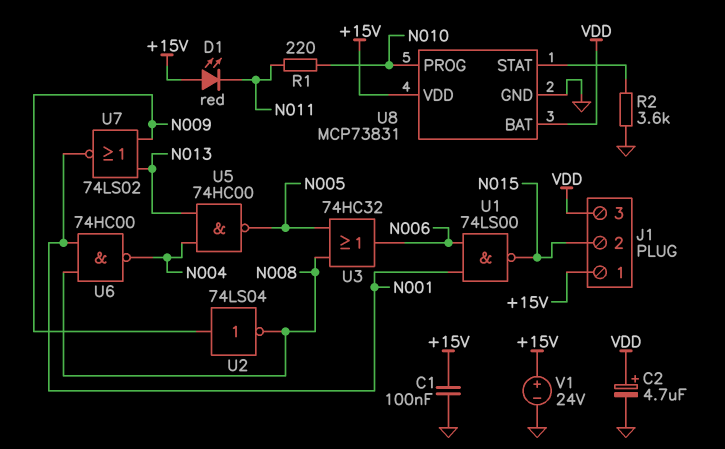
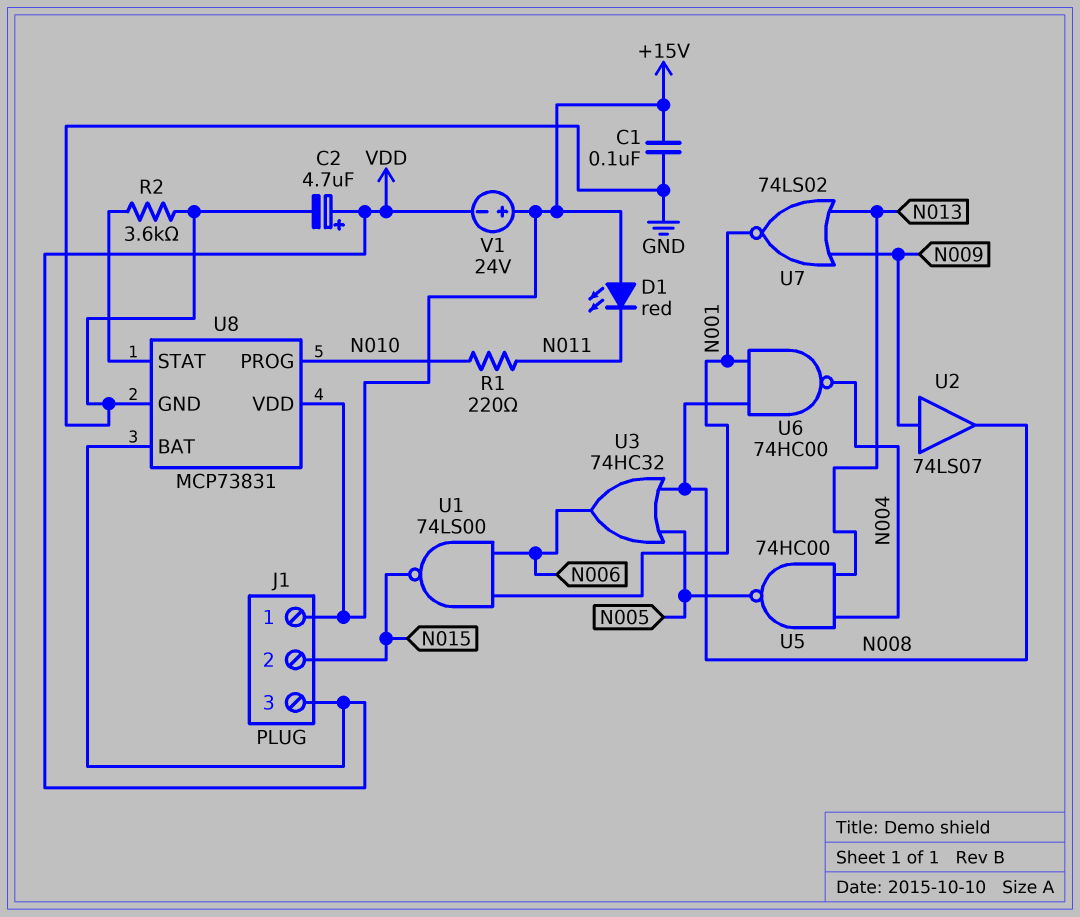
U2: NOT 74LS04 (in N009, out N008) -> buffer 74LS07 (in N009, out N008)
V1: 24V (plus +15V, minus GND) -> 24V (plus +15V, minus VDD)

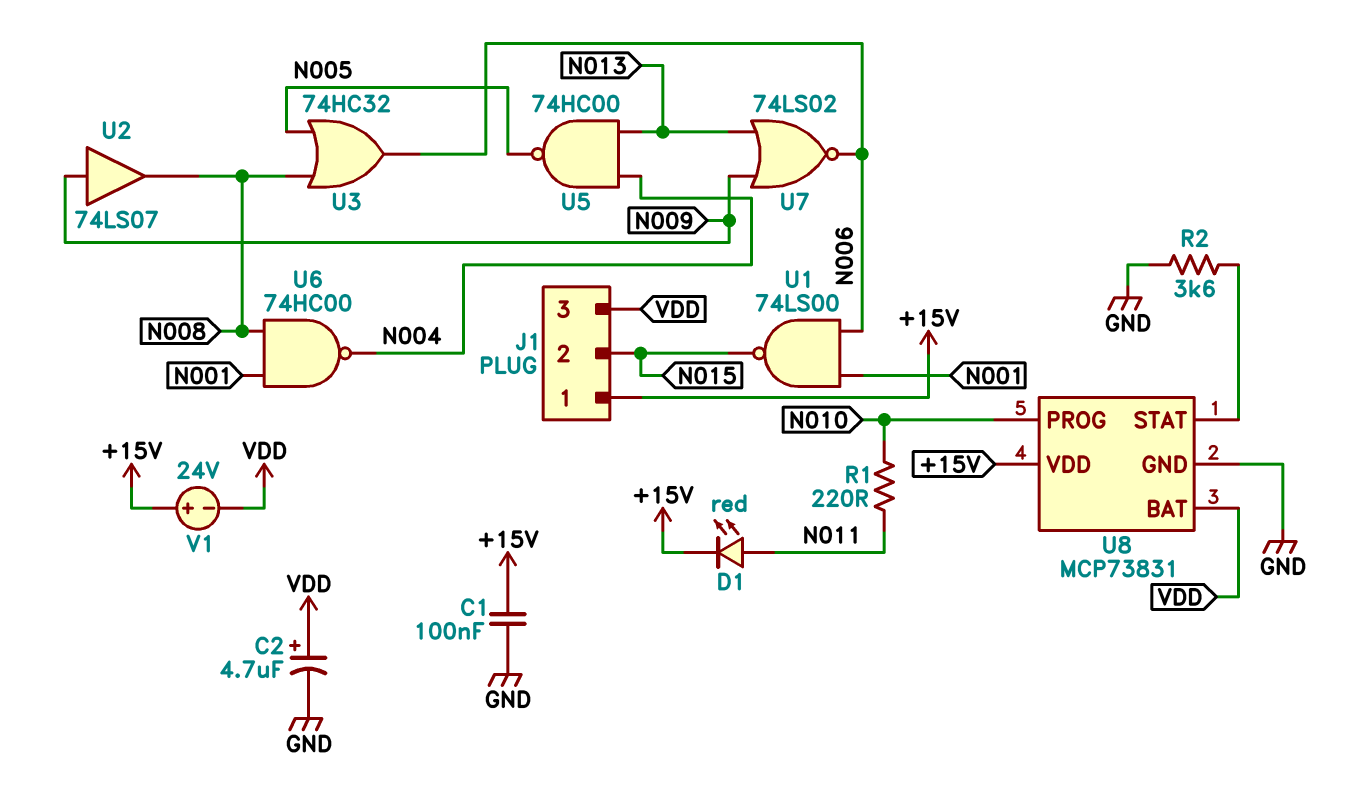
D1: LED red (A +15V, K N011) -> LED red (A N011, K +15V)
U7: NOR 74LS02 (in N009, in N013, out N001) -> NOR 74LS02 (in N009, in N013, out N006)

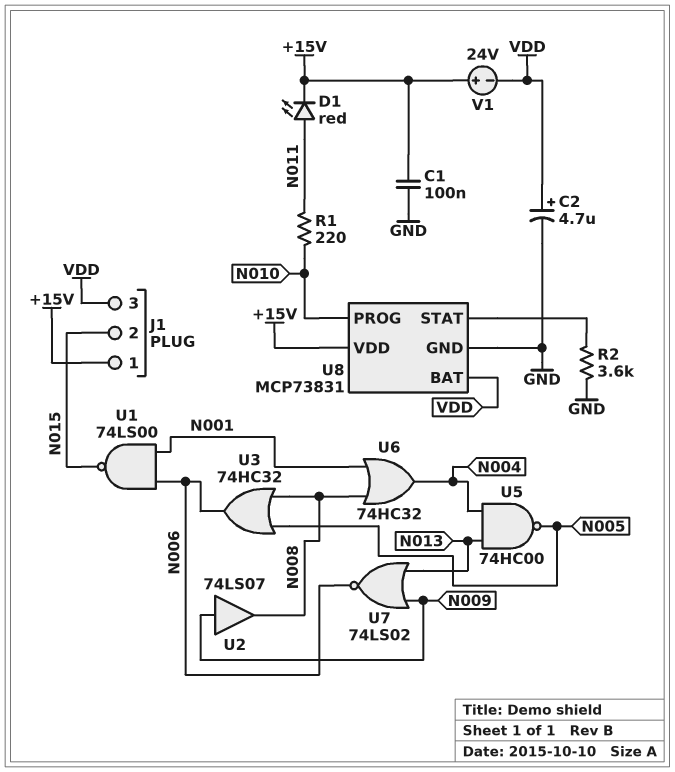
U6: NAND 74HC00 (in N001, in N008, out N004) -> OR 74HC32 (in N001, in N008, out N004)

